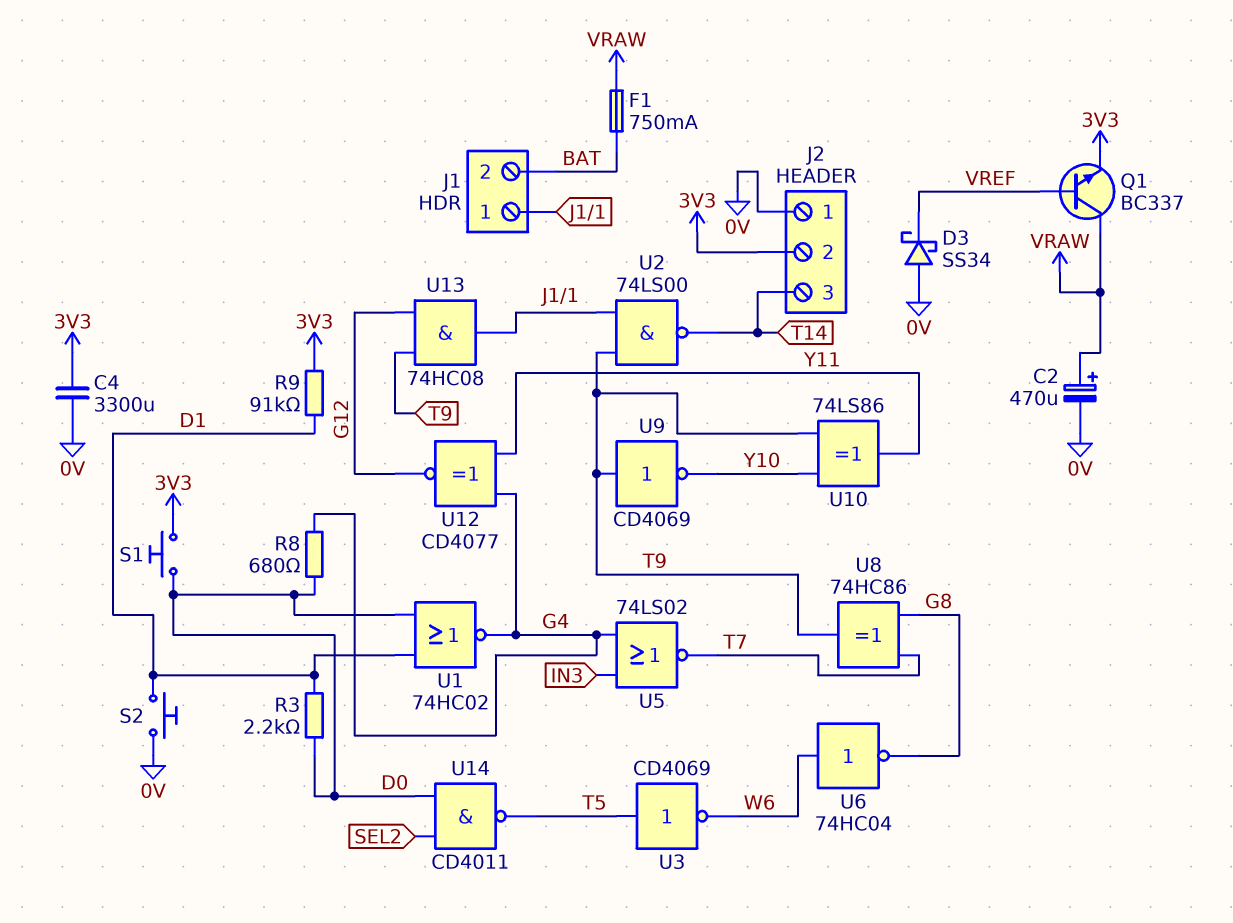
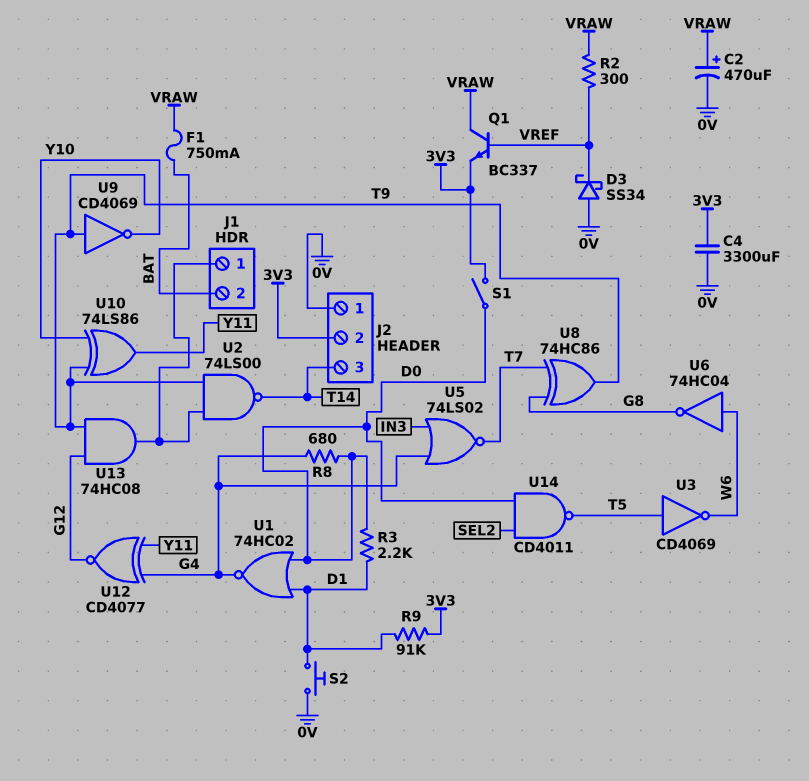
R2: none -> 300 (VRAW, VREF)
S1: button (3V3, D0) -> switch (3V3, D0)

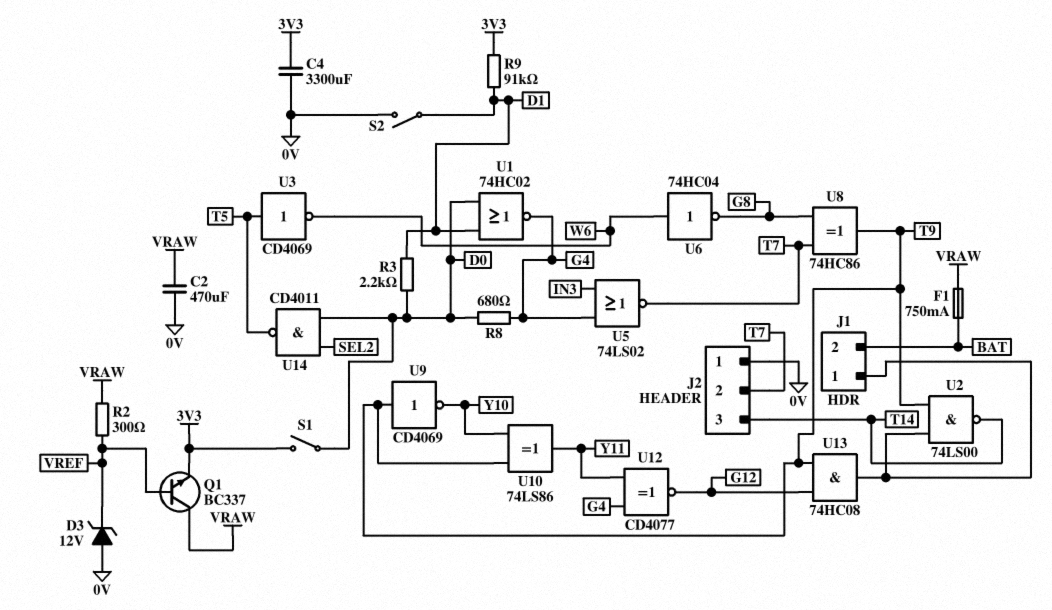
C2: 470uF (plus VRAW, minus 0V) -> 470uF (0V, VRAW)
D3: schottky SS34 (A 0V, K VREF) -> zener 12V (A 0V, K VREF)
J2 pin 2: 3V3 -> T7
S2: button (0V, D1) -> switch (0V, D1)

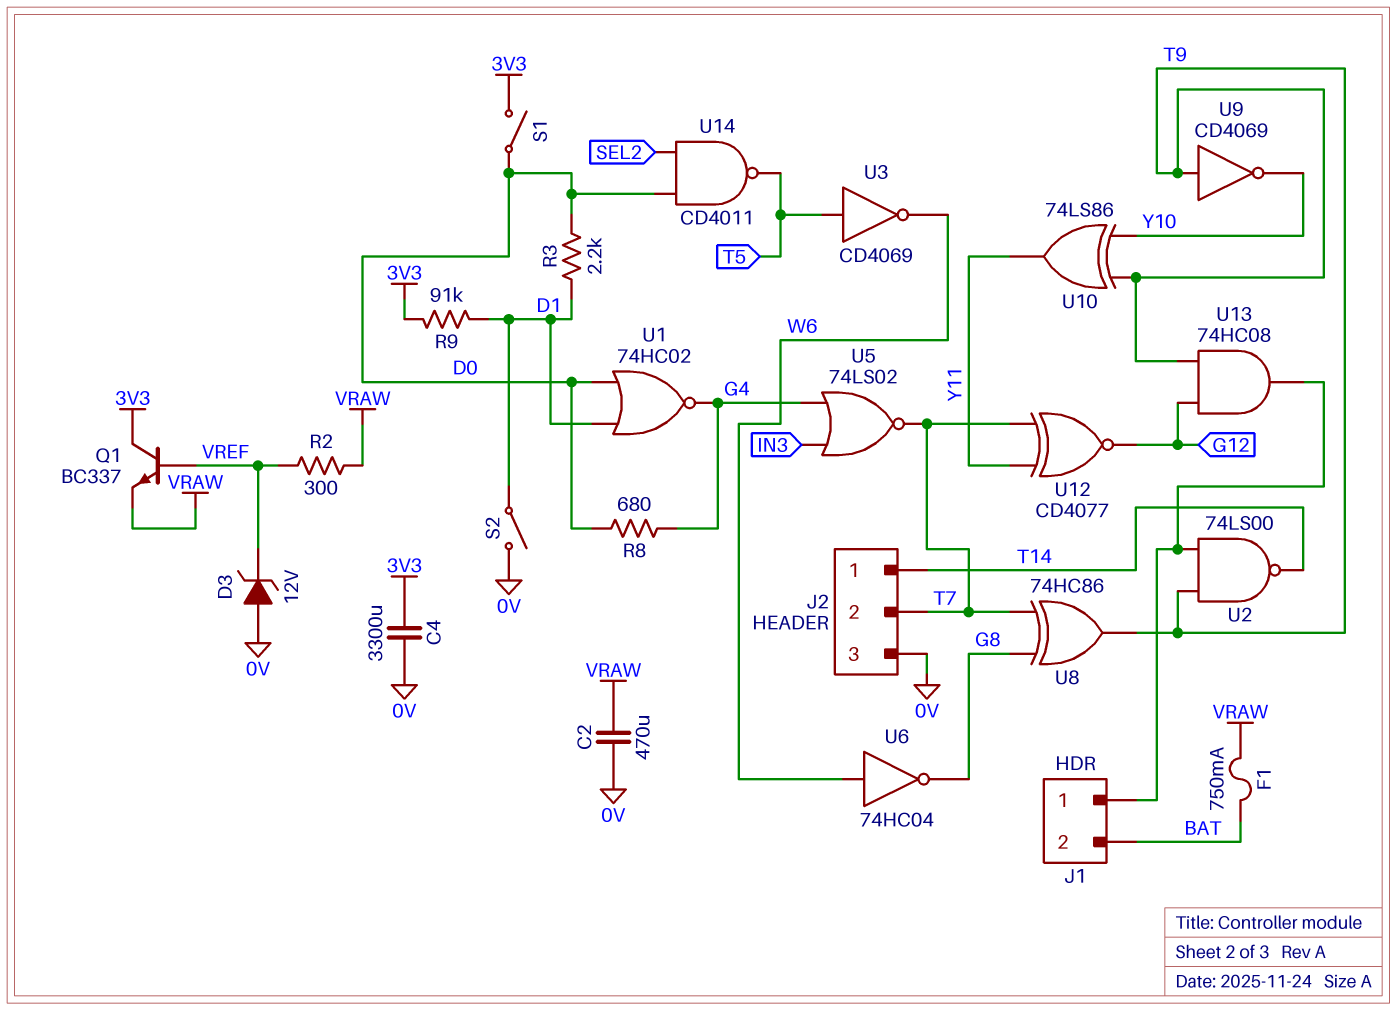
J2 pin 1: 0V -> T14
J2 pin 3: T14 -> 0V
Q1: NPN BC337 (B VREF, C VRAW, E 3V3) -> NPN BC337 (B VREF, C 3V3, E VRAW)
U12: XNOR CD4077 (in G4, in Y11, out G12) -> XNOR CD4077 (in T7, in Y11, out G12)

